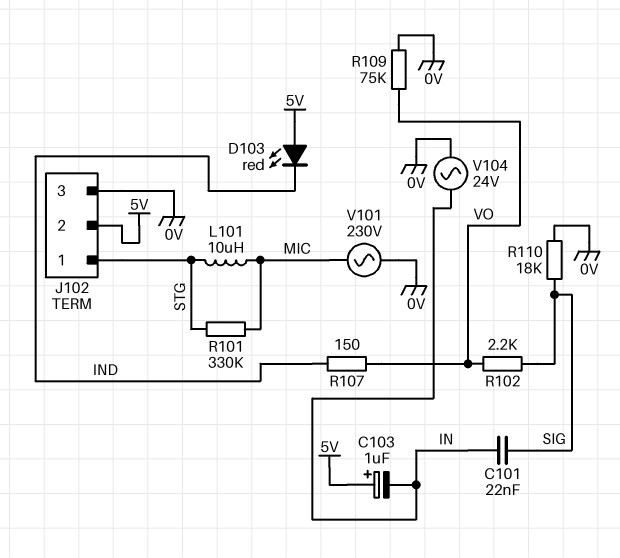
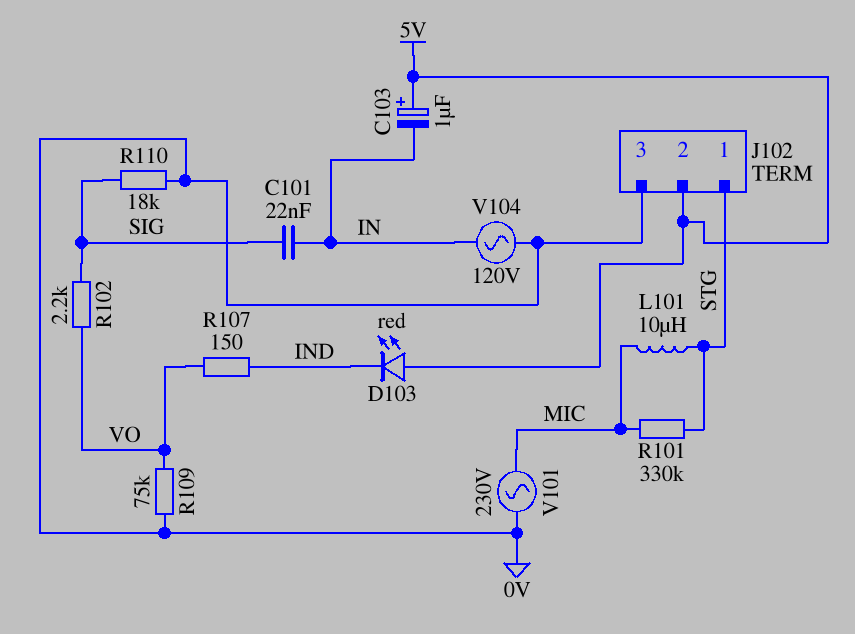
V104: AC 24V (0V, IN) -> AC 120V (0V, IN)

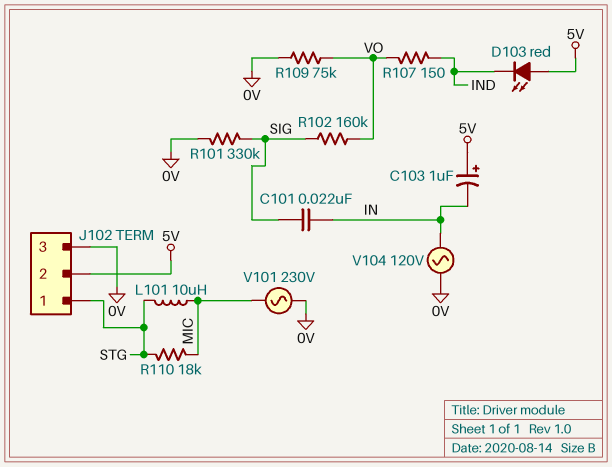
R101: 330k (MIC, STG) -> 330k (0V, SIG)
R102: 2.2k (SIG, VO) -> 160k (SIG, VO)
R110: 18k (0V, SIG) -> 18k (MIC, STG)

